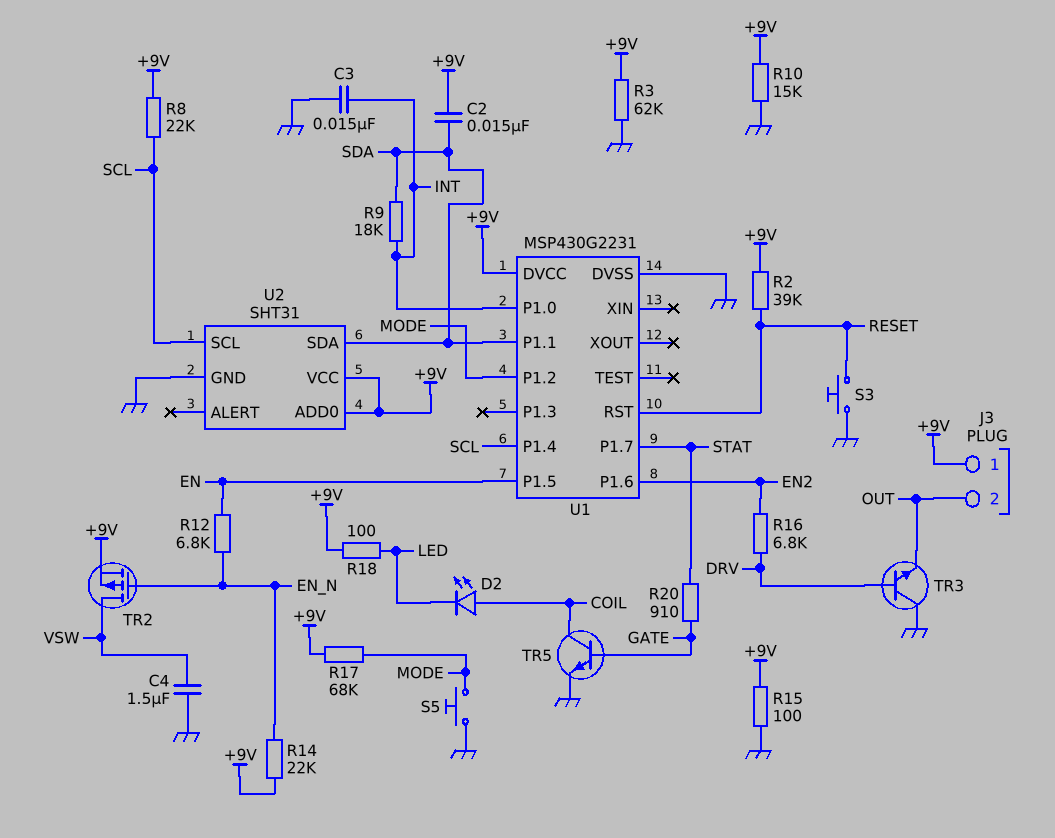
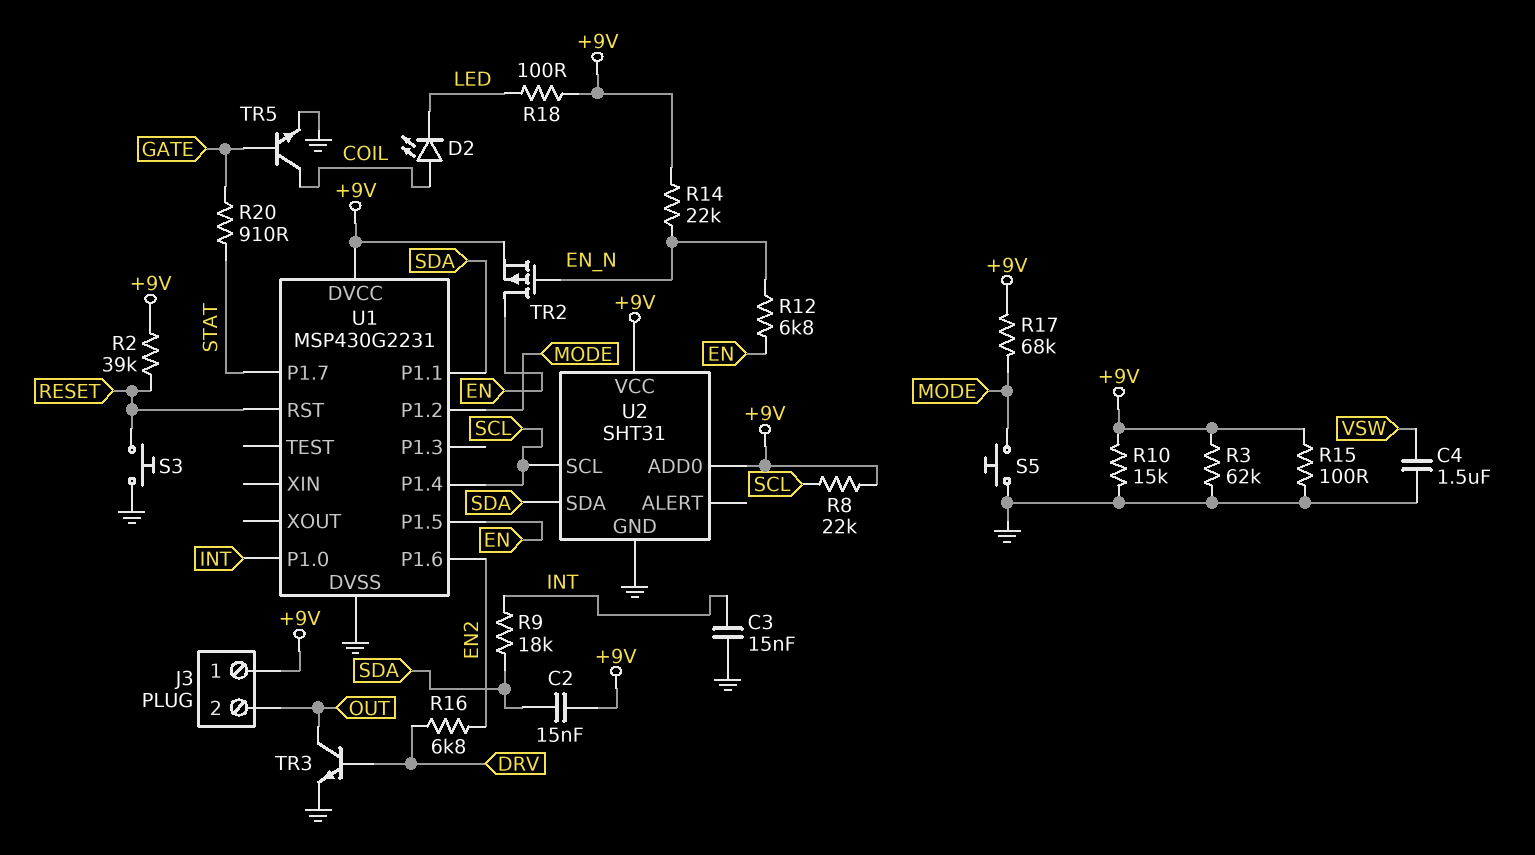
TR2: PMOS (G EN_N, D VSW, S +9V) -> PMOS (G EN_N, D EN, S +9V)
TR3: NPN (B DRV, C GND, E OUT) -> NPN (B DRV, C OUT, E GND)

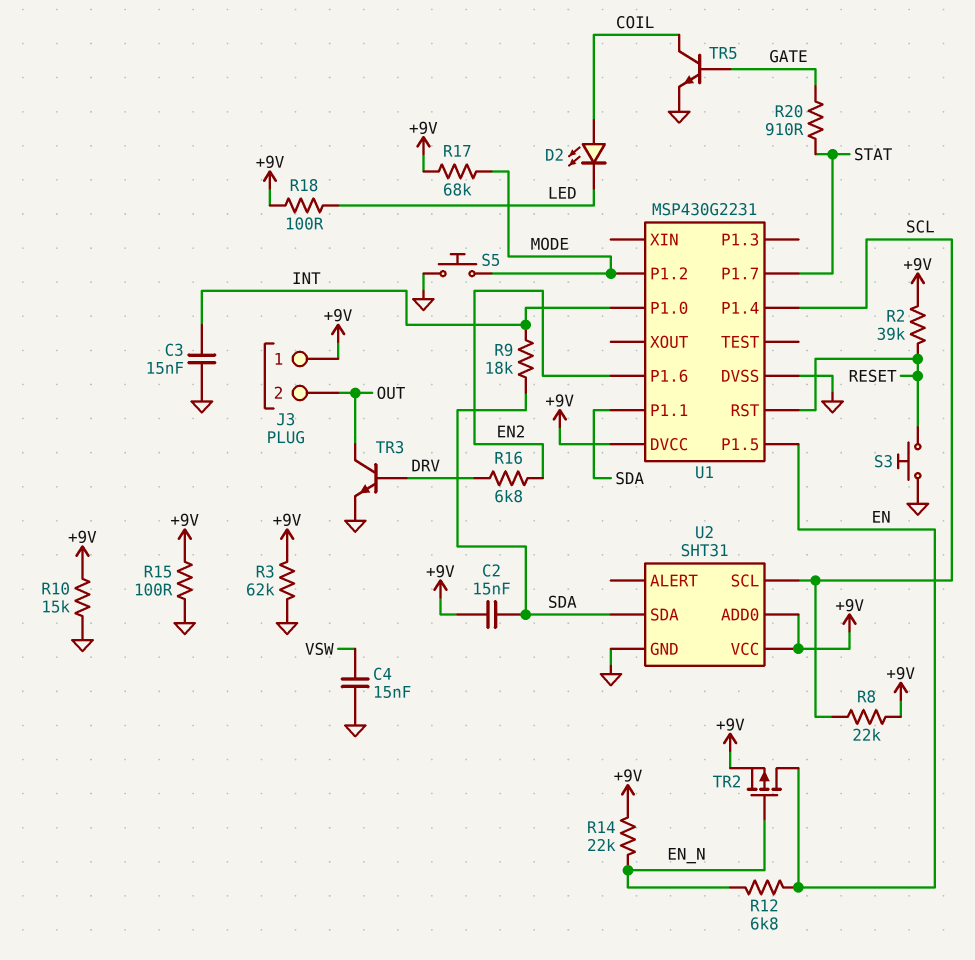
C4: 1.5uF (GND, VSW) -> 15nF (GND, VSW)

